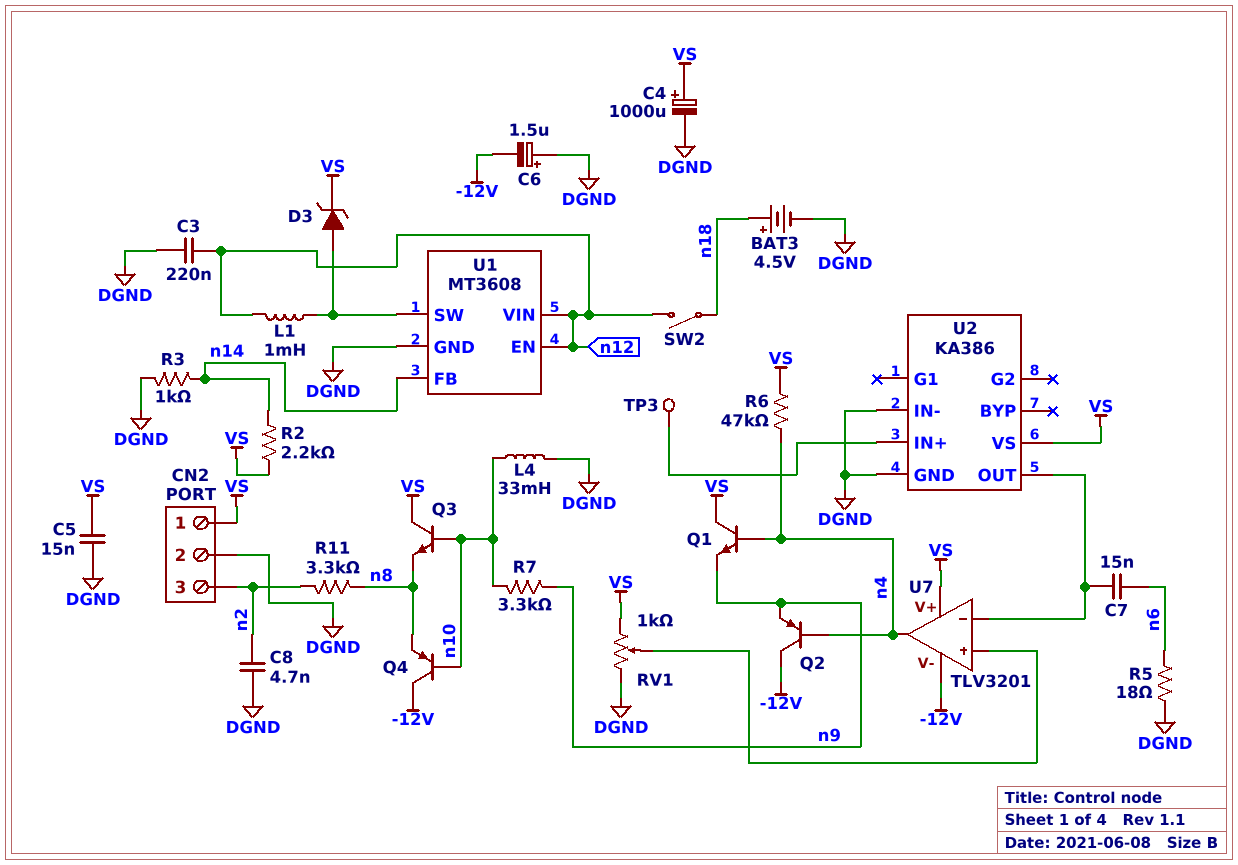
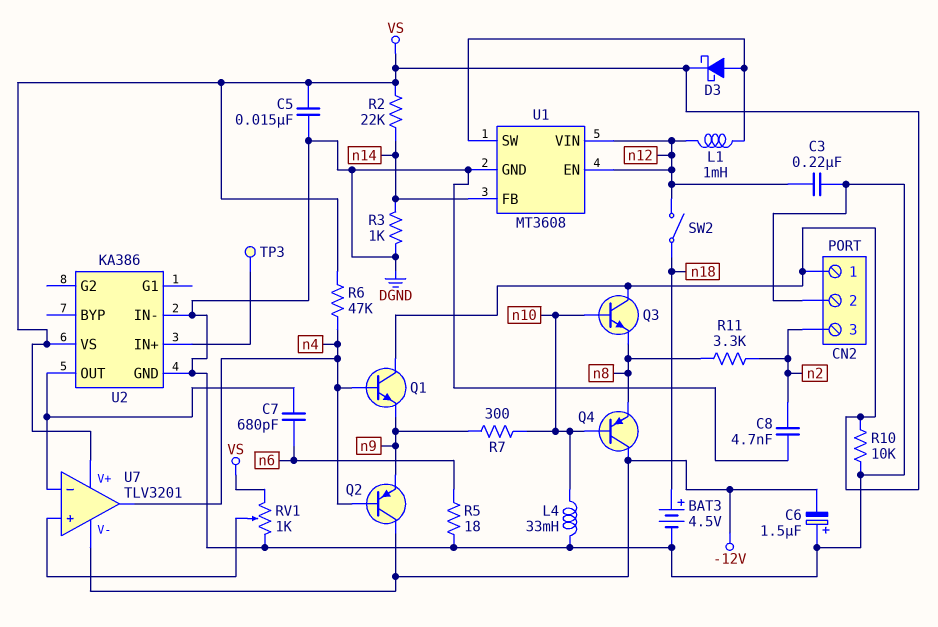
C4: 1000uF (plus VS, minus DGND) -> none
C7: 15nF (U2/OUT, n6) -> 680pF (U2/OUT, n6)
D3: zener (A U1/SW, K VS) -> schottky (A U1/SW, K VS)
R2: 2.2k (VS, n14) -> 22k (VS, n14)
R7: 3.3k (n9, n10) -> 300 (n9, n10)
R10: none -> 10k (DGND, VS)

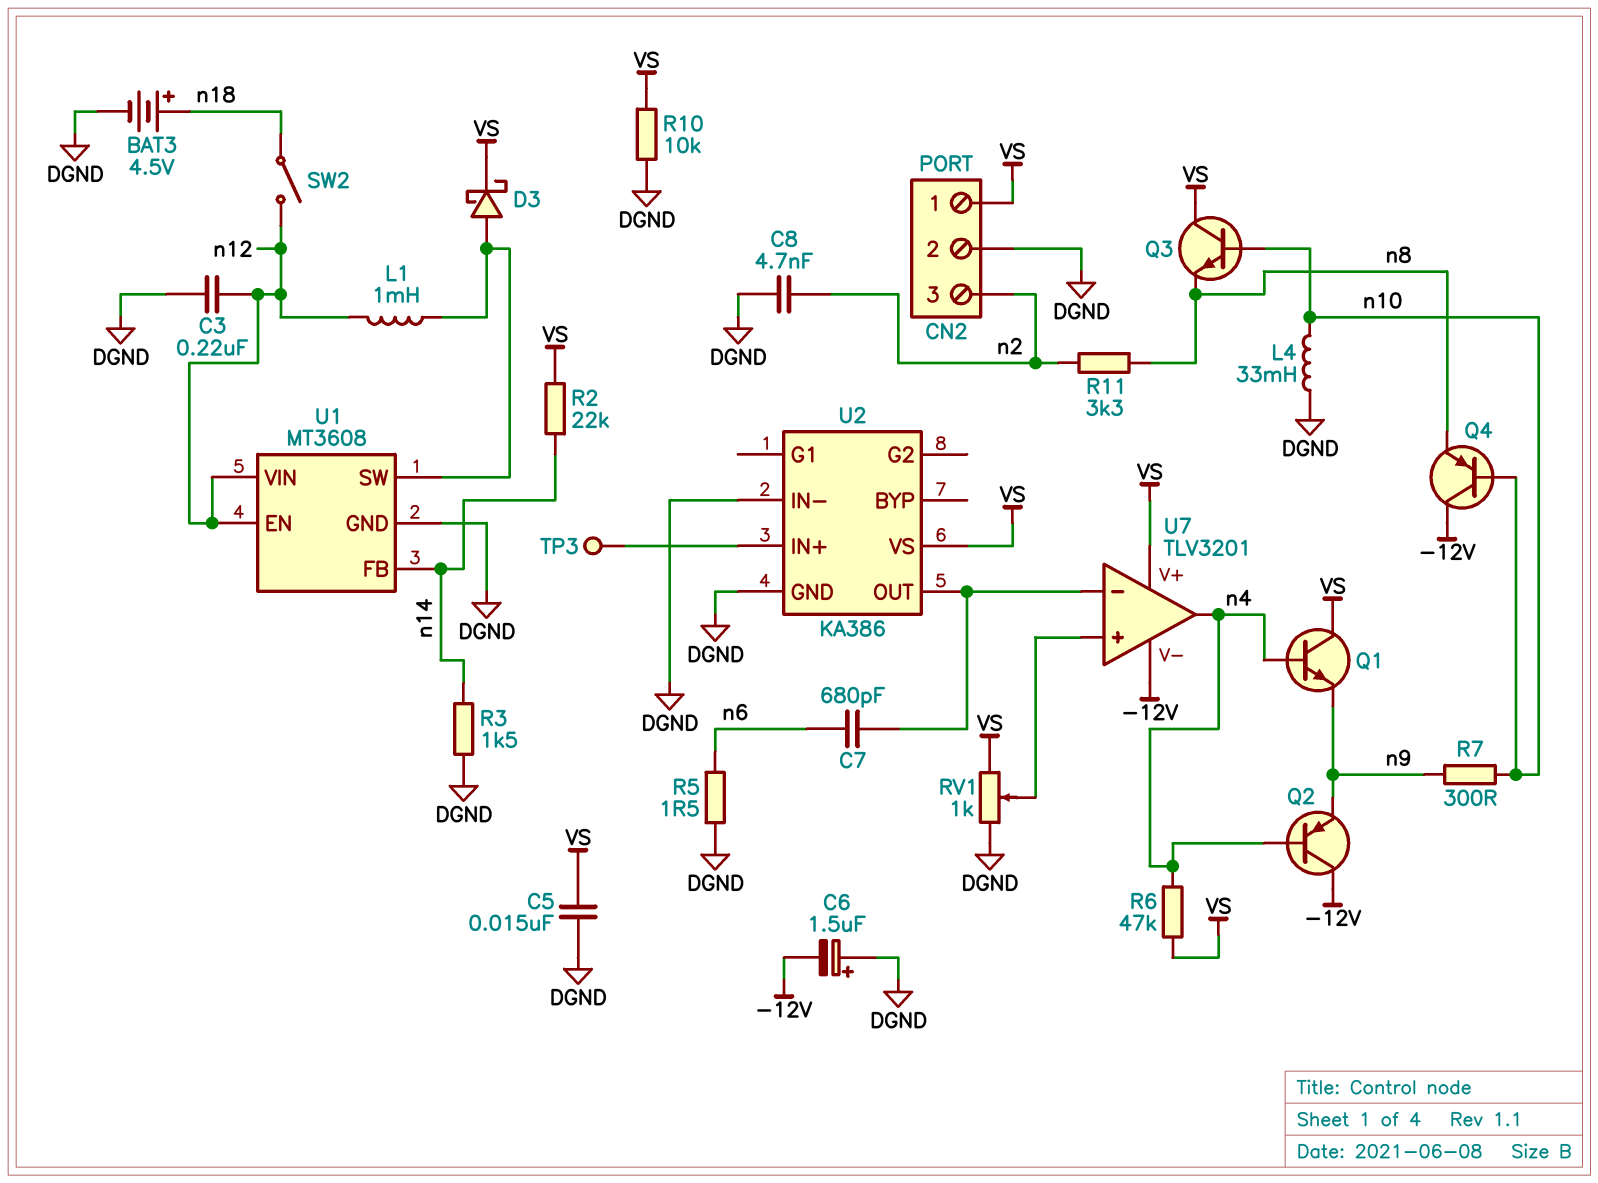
R3: 1k (DGND, n14) -> 1.5k (DGND, n14)
R5: 18 (DGND, n6) -> 1.5 (DGND, n6)

